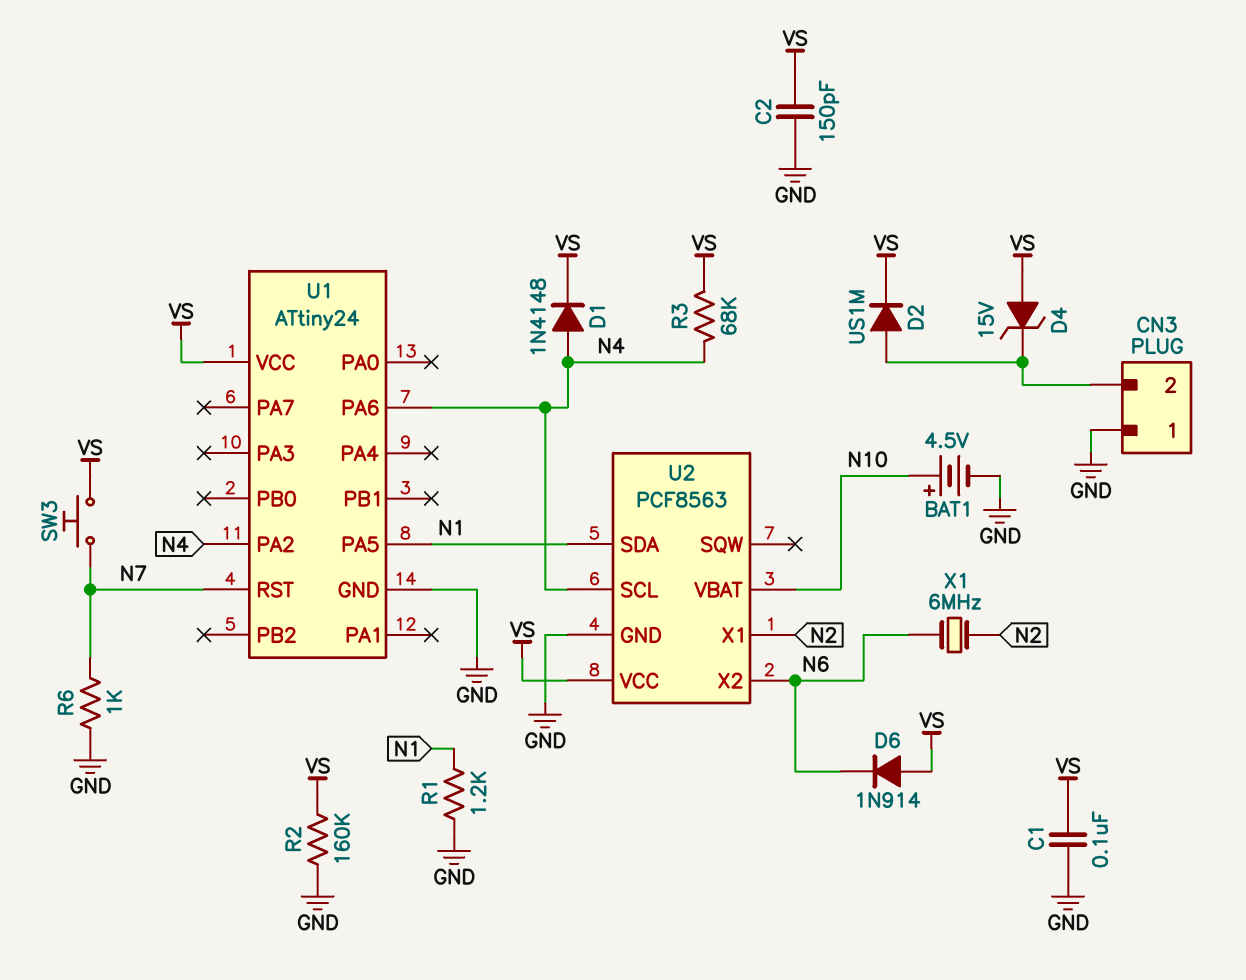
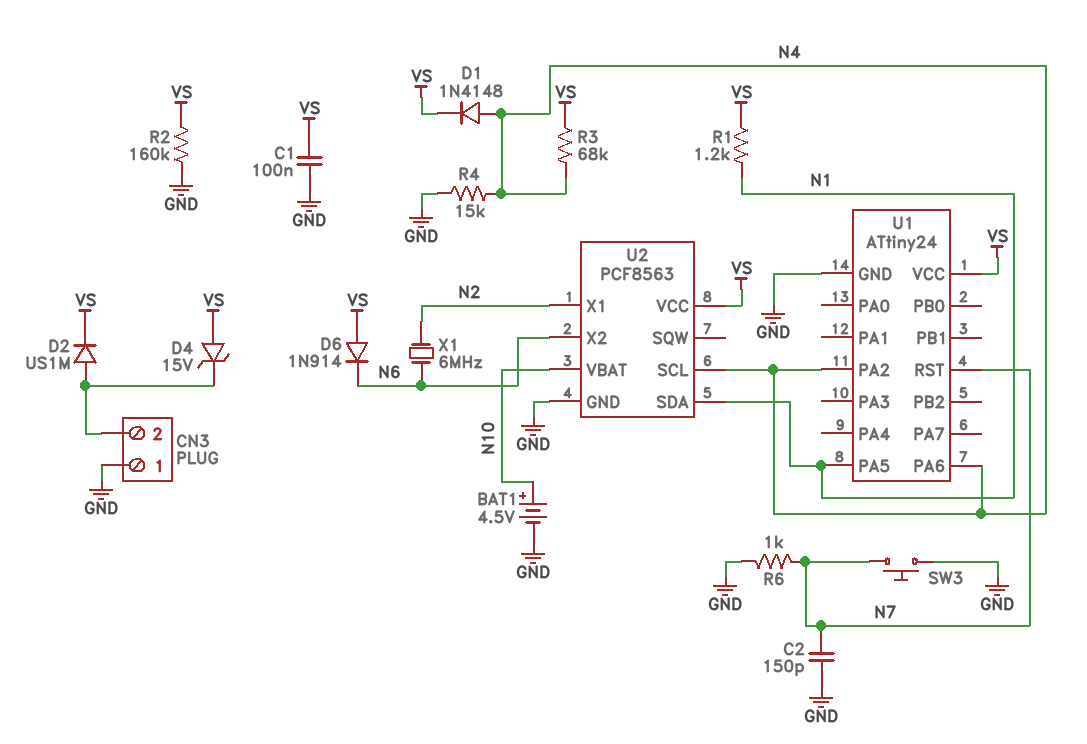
C2: 150pF (GND, VS) -> 150pF (GND, N7)
R1: 1.2k (GND, N1) -> 1.2k (N1, VS)
R4: none -> 15k (GND, N4)
SW3: button (N7, VS) -> button (GND, N7)

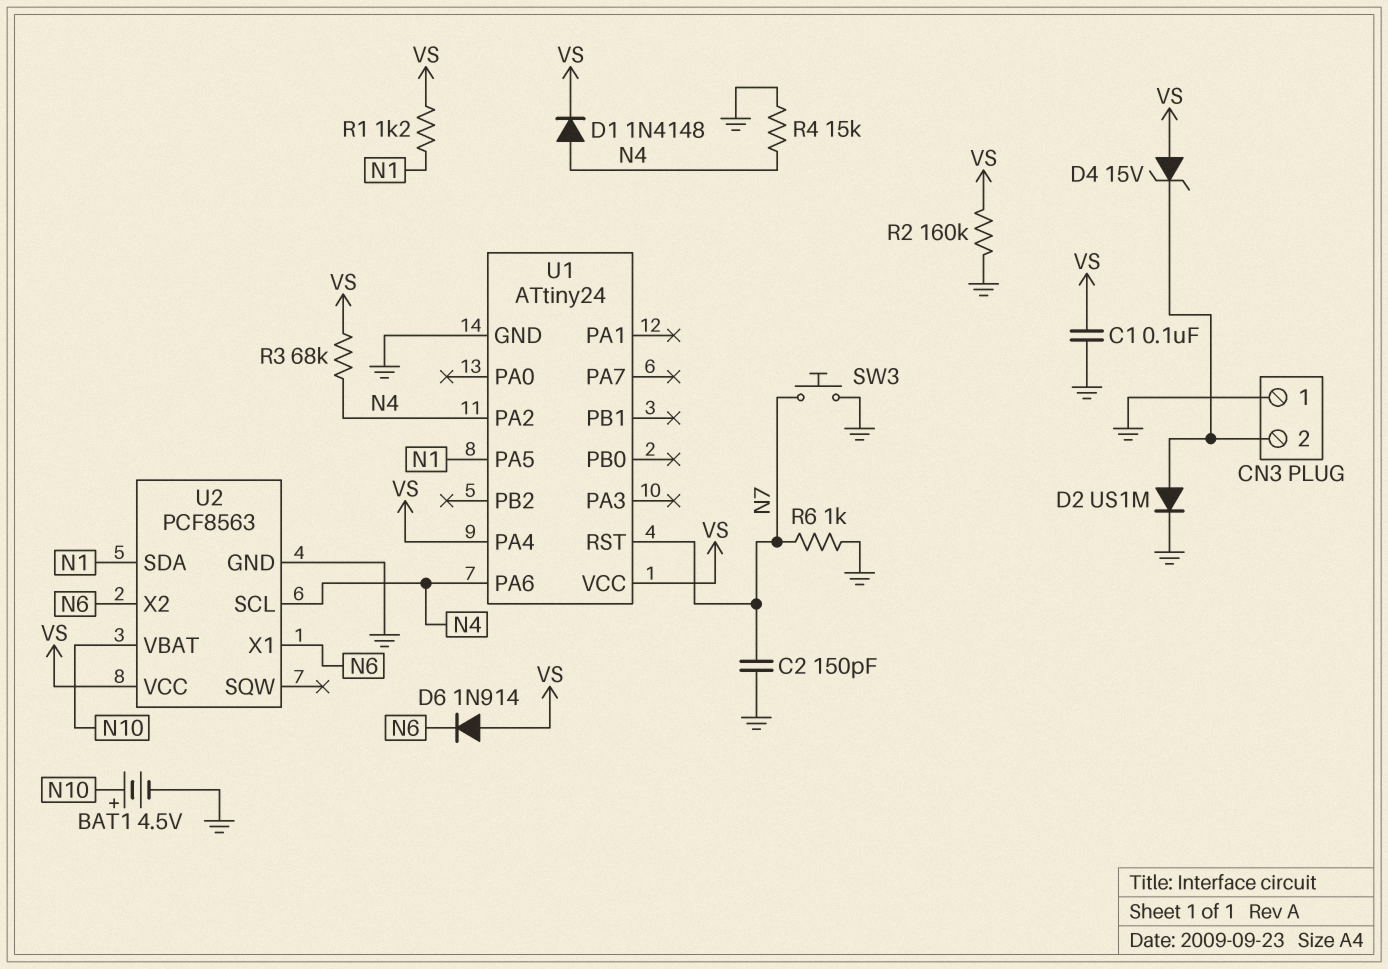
D2: diode US1M (A CN3/2, K VS) -> diode US1M (A CN3/2, K GND)
U1 pin PA4: none -> VS
U2 pin X1: N2 -> N6
X1: 6MHz (N2, N6) -> none

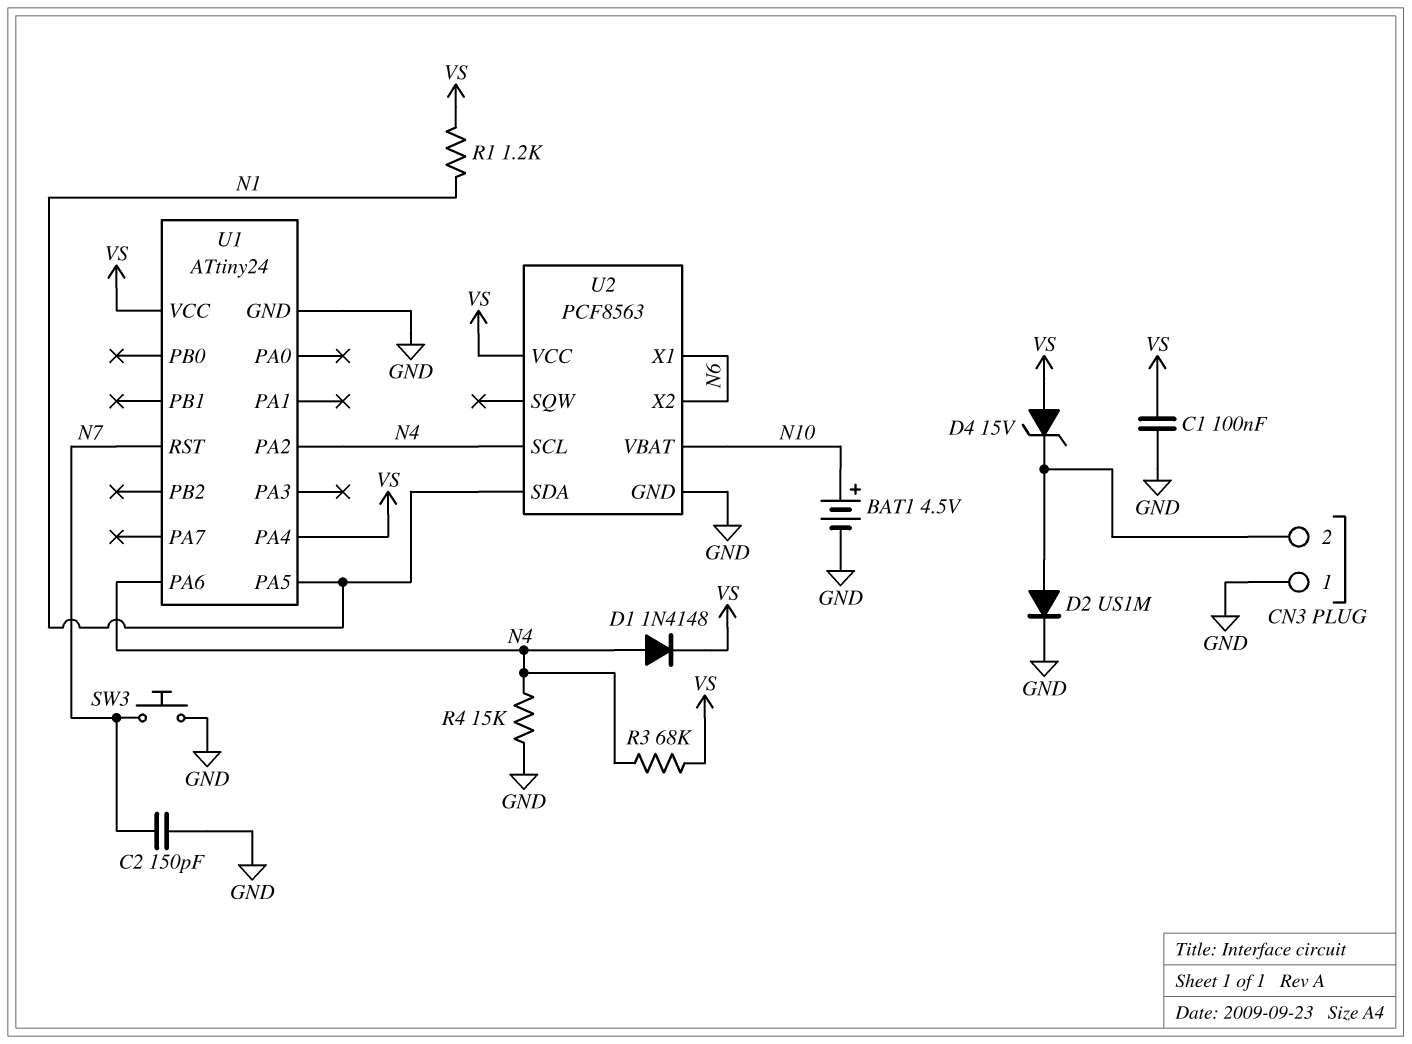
D6: diode 1N914 (A VS, K N6) -> none
R2: 160k (GND, VS) -> none
R6: 1k (GND, N7) -> none

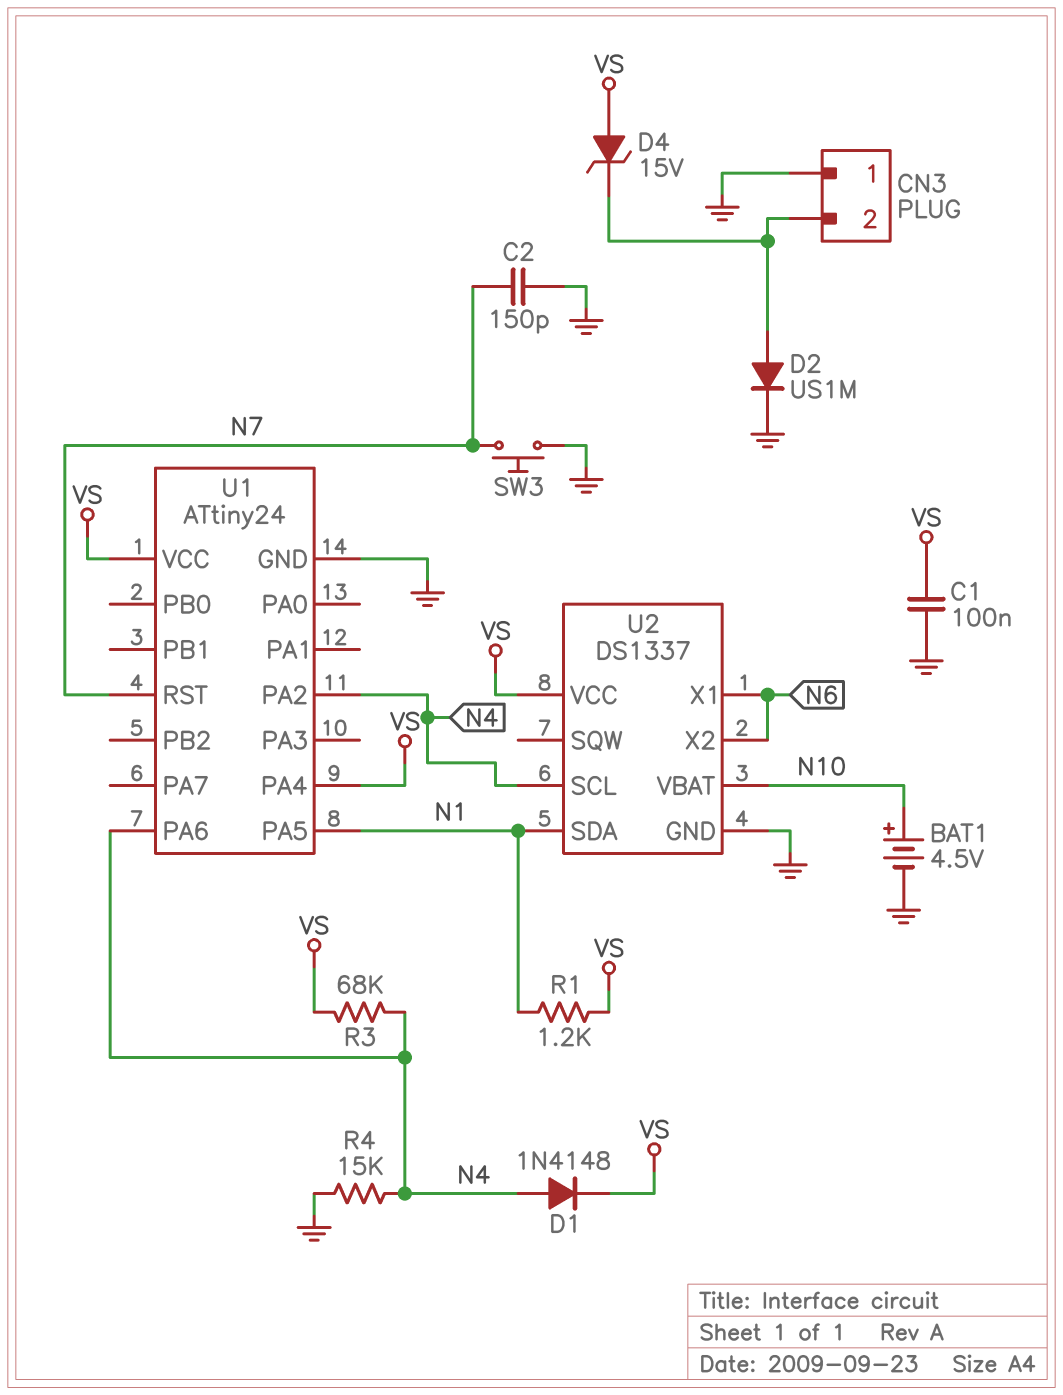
U2: PCF8563 -> DS1337

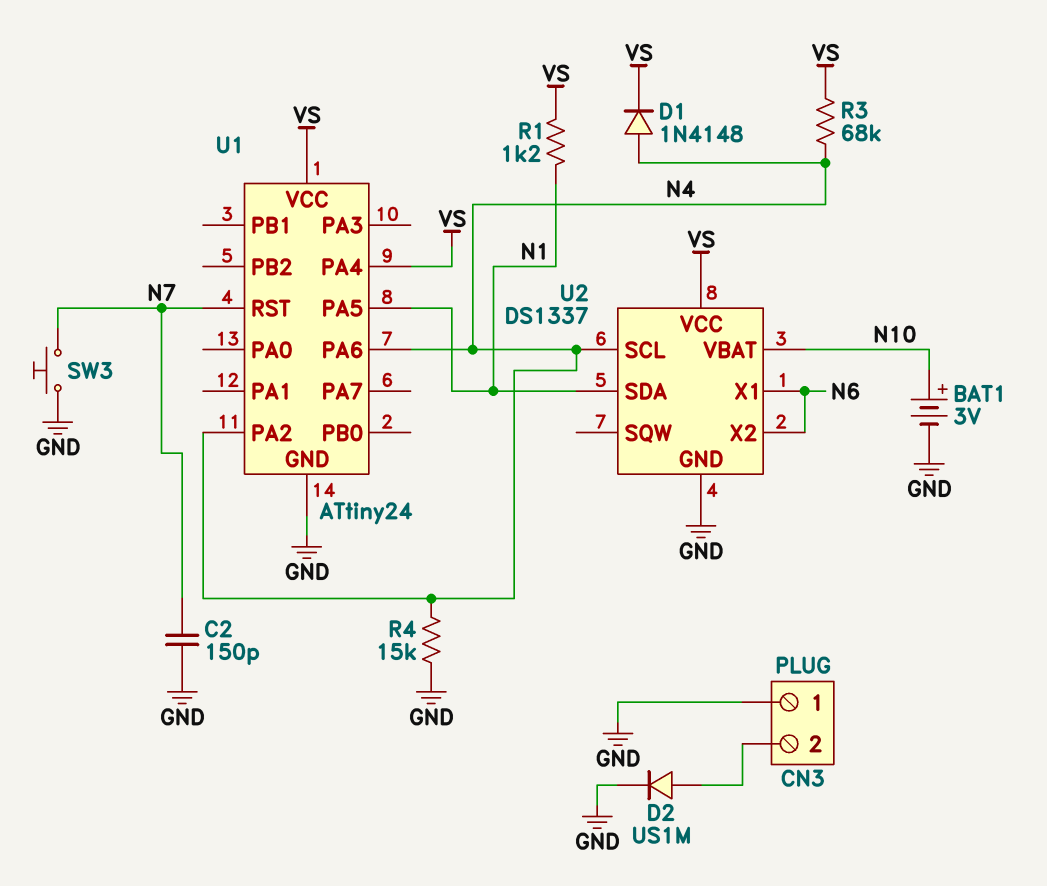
BAT1: 4.5V (plus N10, minus GND) -> 3V (plus N10, minus GND)
C1: 100nF (GND, VS) -> none
D4: zener 15V (A VS, K CN3/2) -> none

